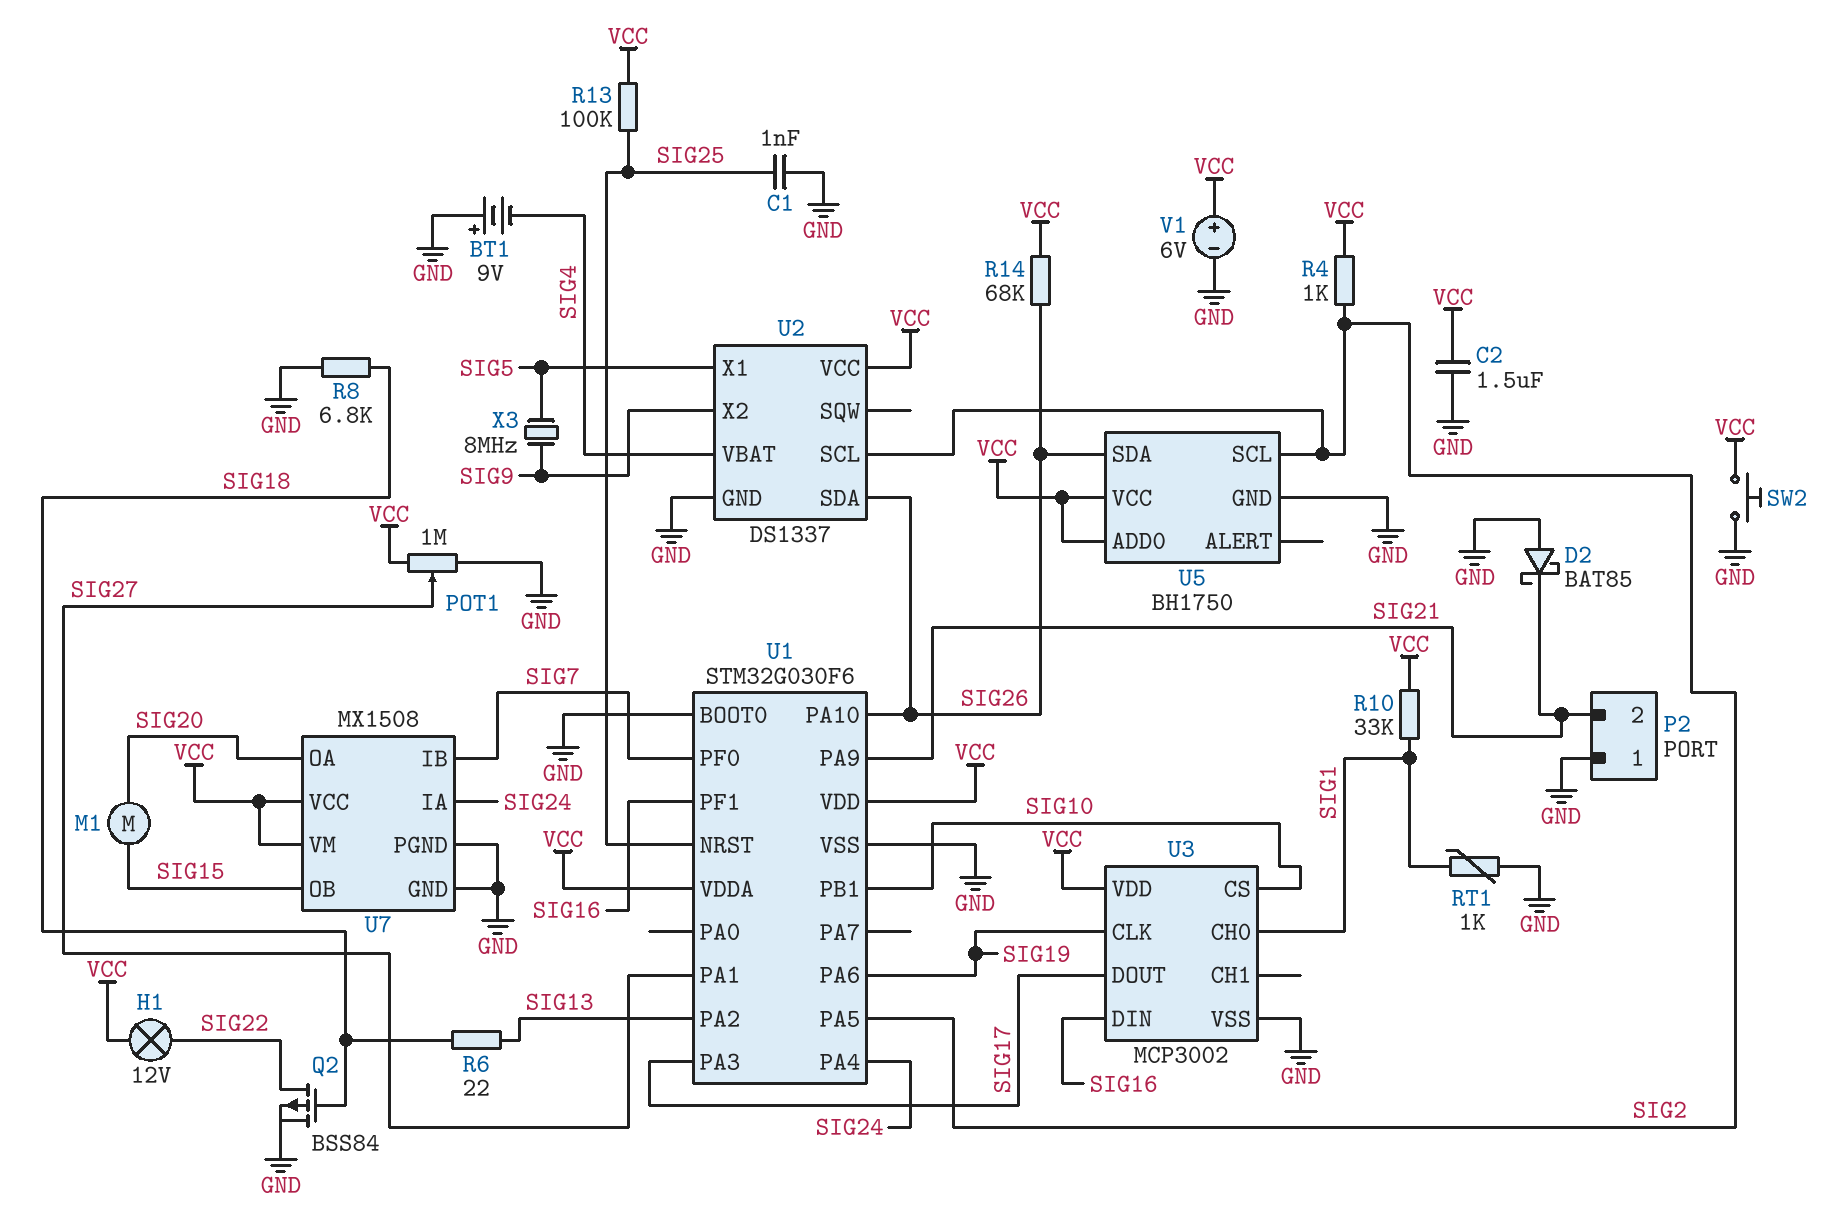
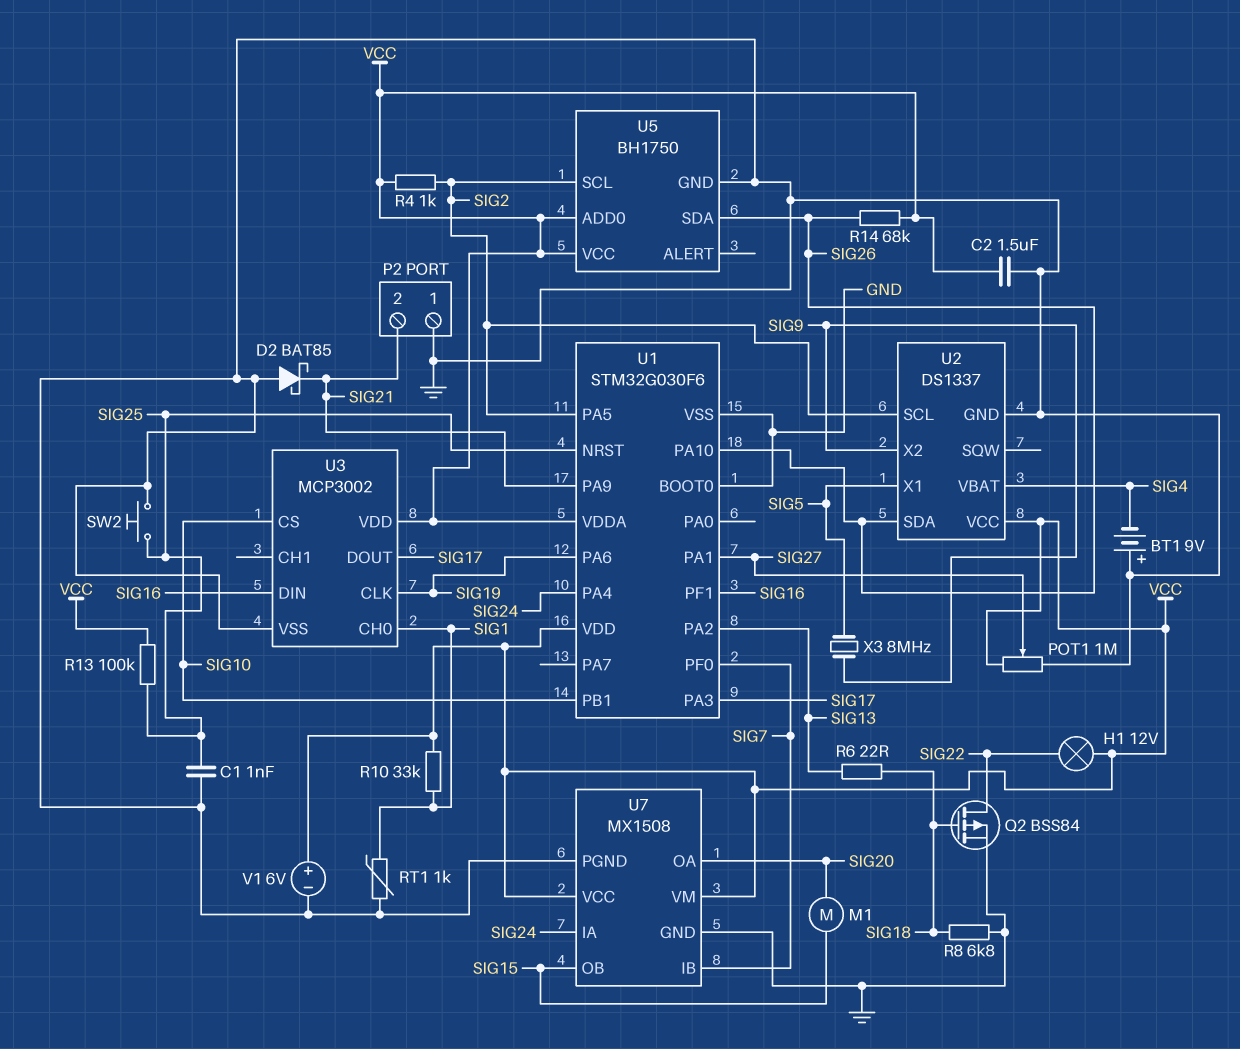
SW2: button (GND, VCC) -> button (GND, SIG25)

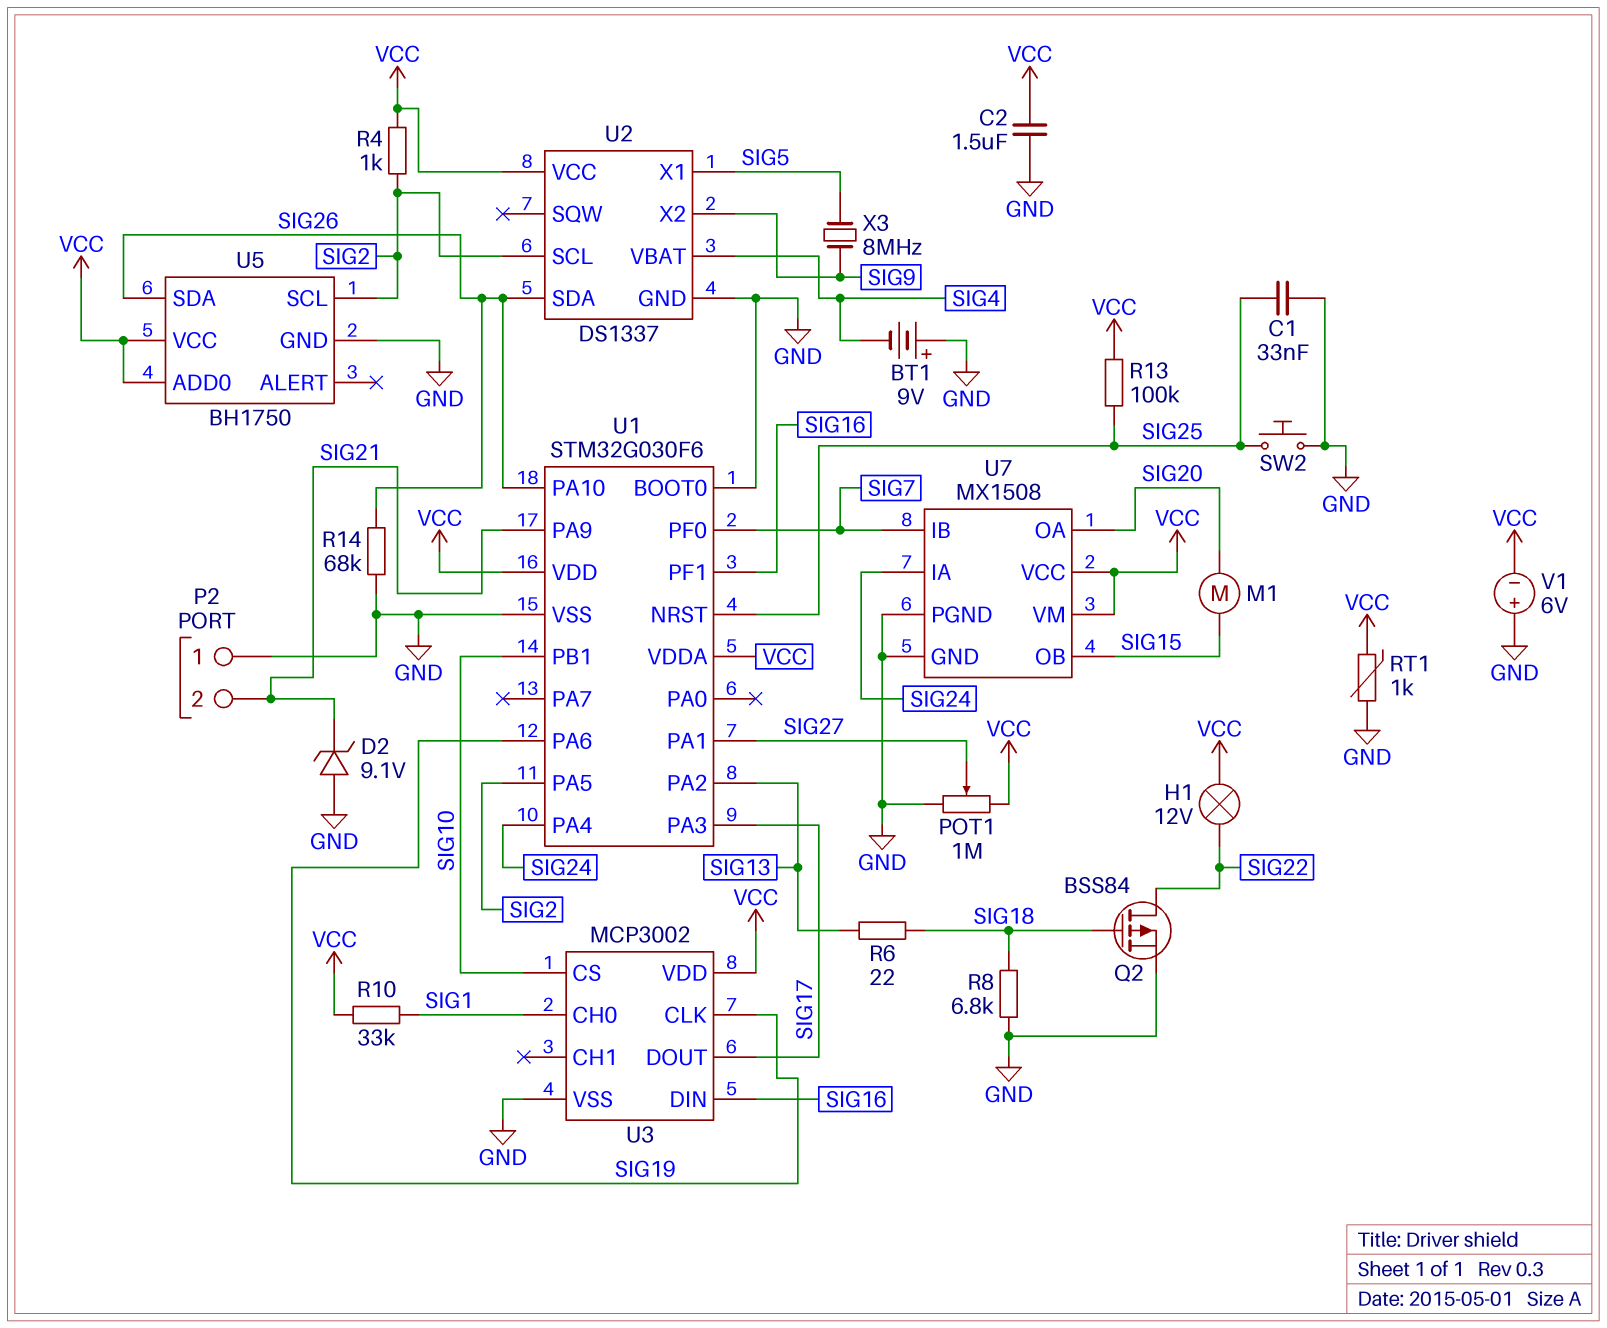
C1: 1nF (GND, SIG25) -> 33nF (GND, SIG25)
D2: schottky BAT85 (A GND, K SIG21) -> zener 9.1V (A GND, K SIG21)
R14: 68k (SIG26, VCC) -> 68k (GND, SIG26)
RT1: 1k (GND, SIG1) -> 1k (GND, VCC)
V1: 6V (plus VCC, minus GND) -> 6V (plus GND, minus VCC)

